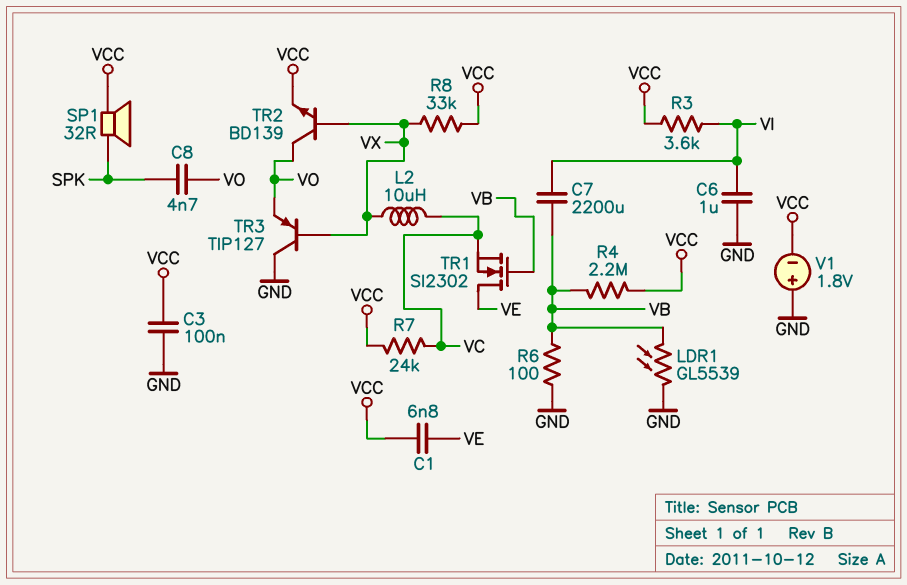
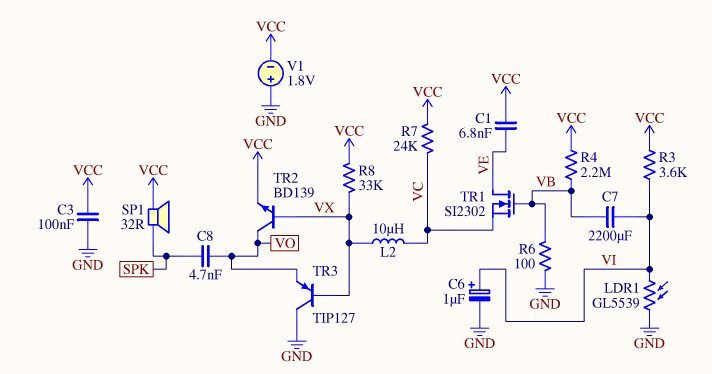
C6: 1uF (GND, VI) -> 1uF (plus VI, minus GND)
LDR1: GL5539 (GND, VB) -> GL5539 (GND, VI)

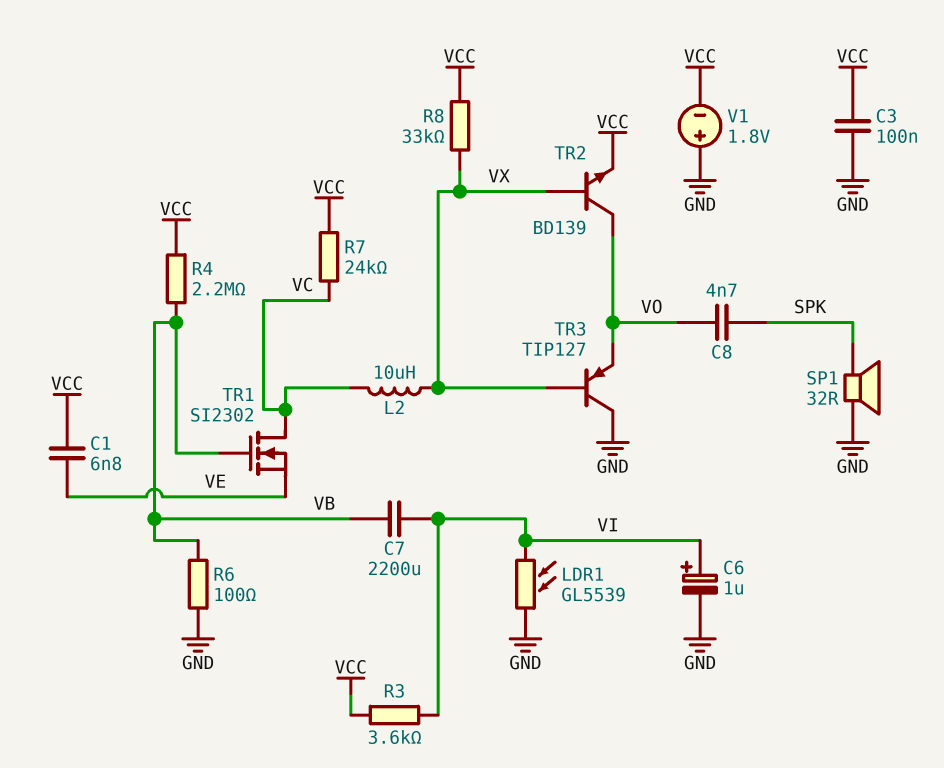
SP1: speaker 32R (SPK, VCC) -> speaker 32R (GND, SPK)
TR1: NMOS SI2302 (G VB, D VE, S VC) -> NMOS SI2302 (G VB, D VC, S VE)

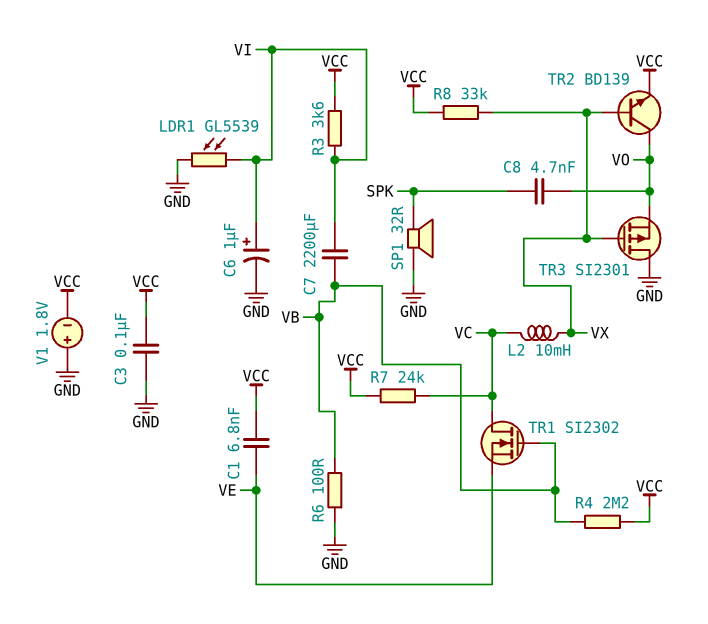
L2: 10uH (VC, VX) -> 10mH (VC, VX)
TR3: PNP TIP127 (B VX, C GND, E VO) -> PMOS SI2301 (G VX, D GND, S VO)

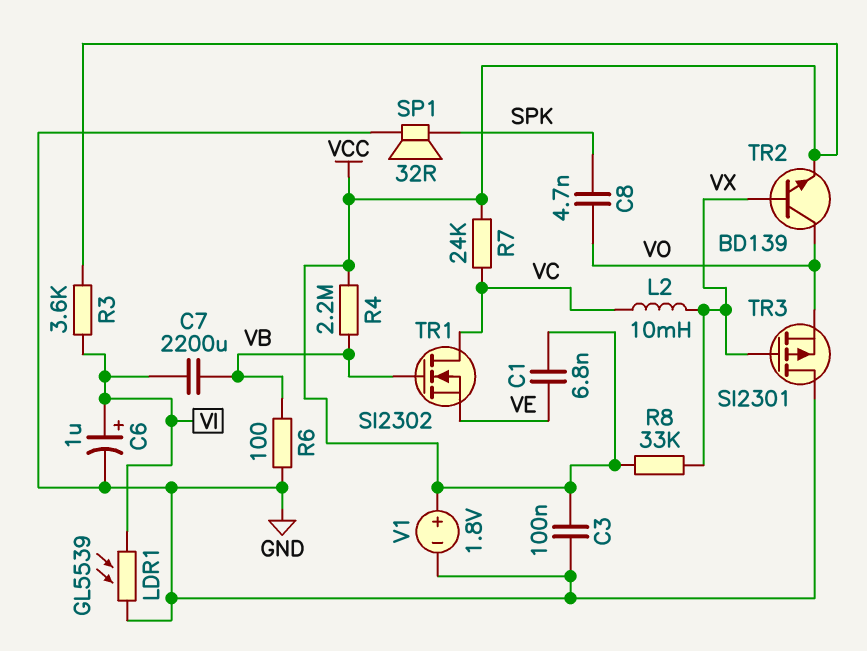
V1: 1.8V (plus GND, minus VCC) -> 1.8V (plus VCC, minus GND)

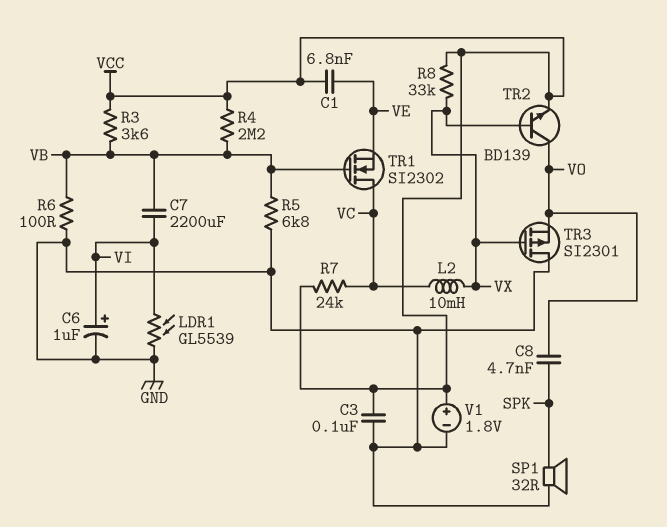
R3: 3.6k (VCC, VI) -> 3.6k (VB, VCC)
R5: none -> 6.8k (GND, VB)

